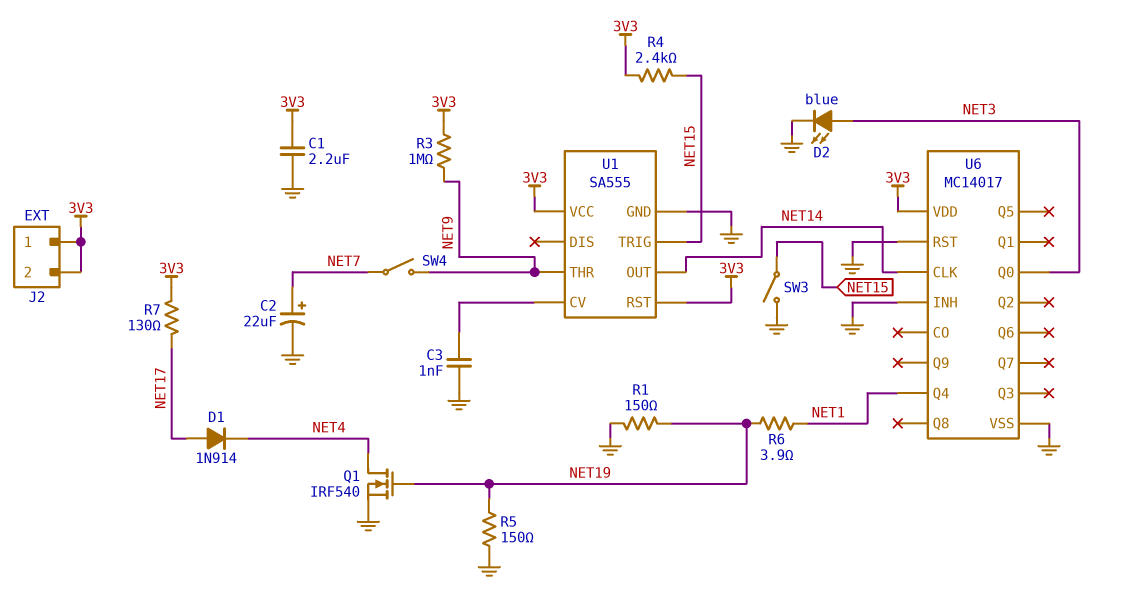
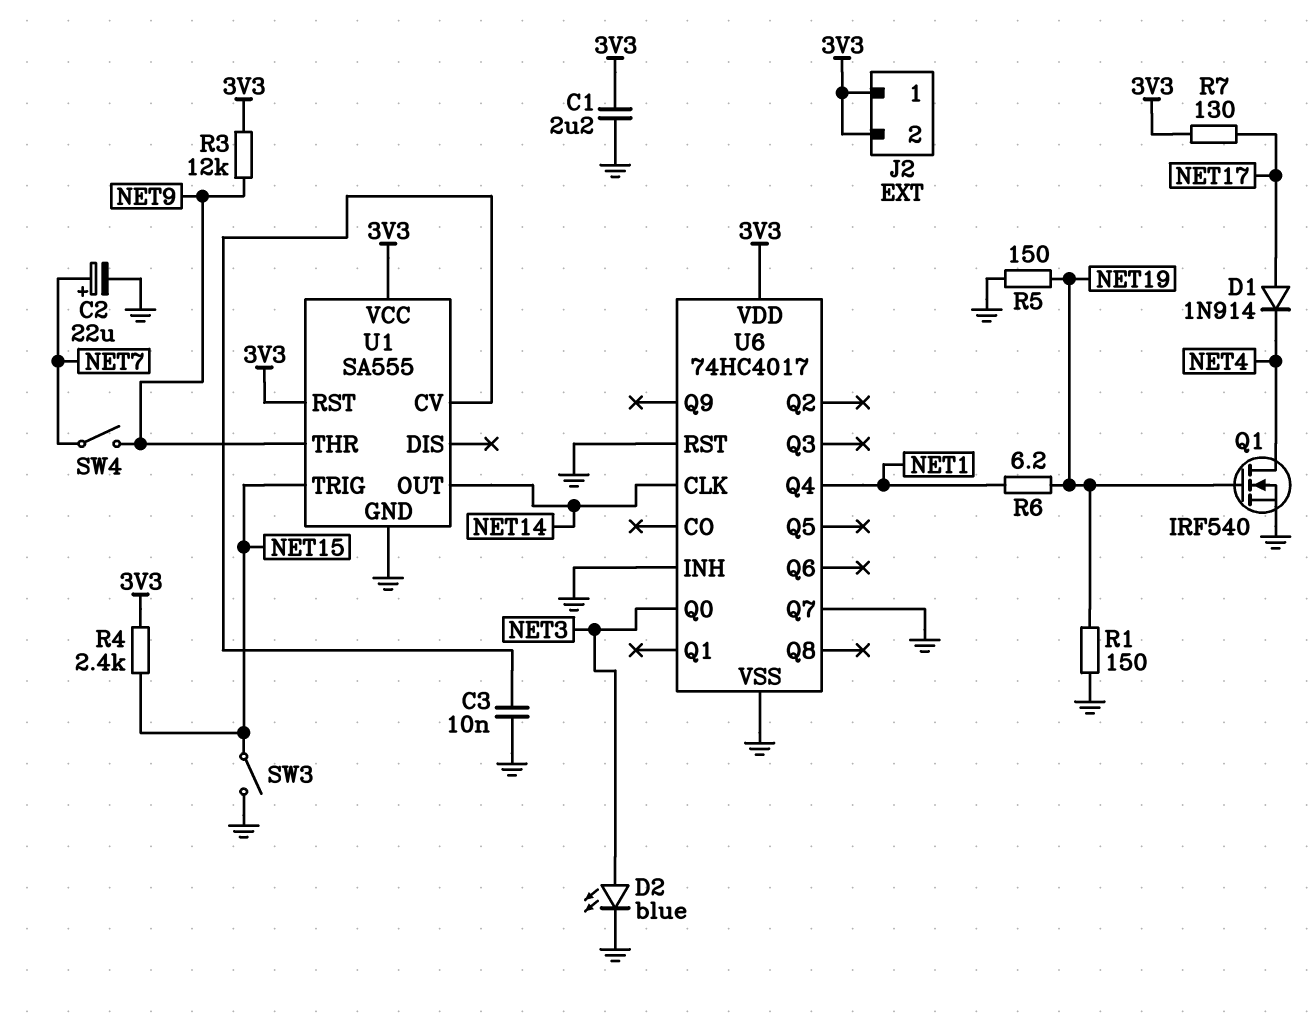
C3: 1nF (GND, U1/CV) -> 10nF (GND, U1/CV)
R3: 1M (3V3, NET9) -> 12k (3V3, NET9)
R6: 3.9 (NET1, NET19) -> 6.2 (NET1, NET19)
U6: MC14017 -> 74HC4017
U6 pin Q7: none -> GND

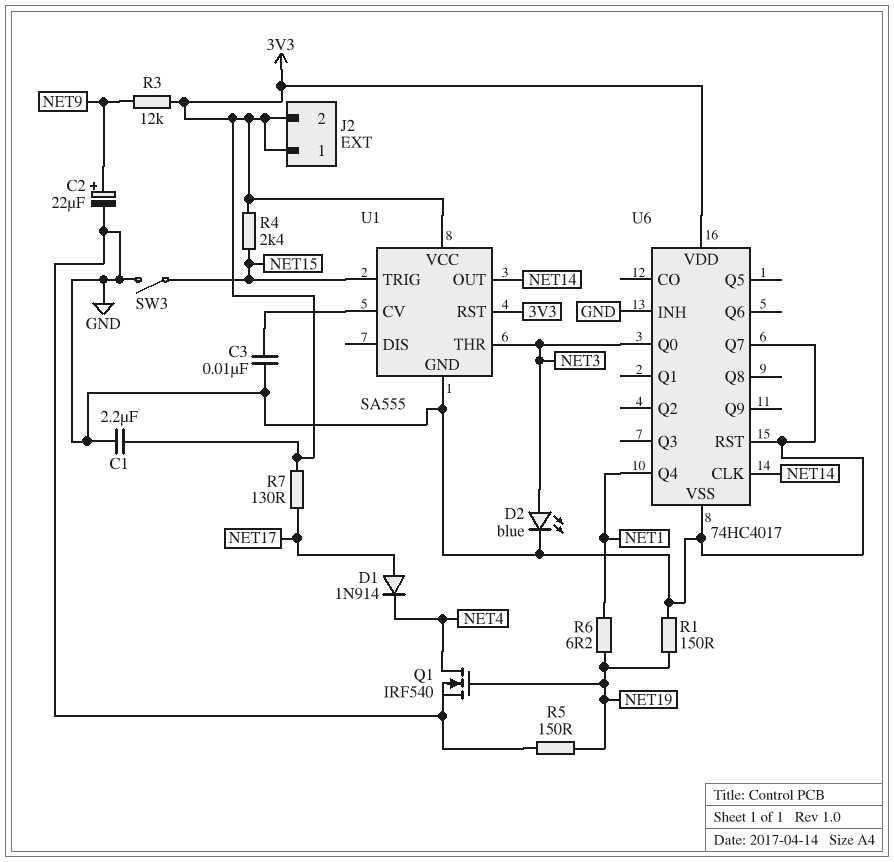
C2: 22uF (plus NET7, minus GND) -> 22uF (plus NET9, minus GND)
SW4: switch (NET7, NET9) -> none
U1 pin THR: NET9 -> NET3

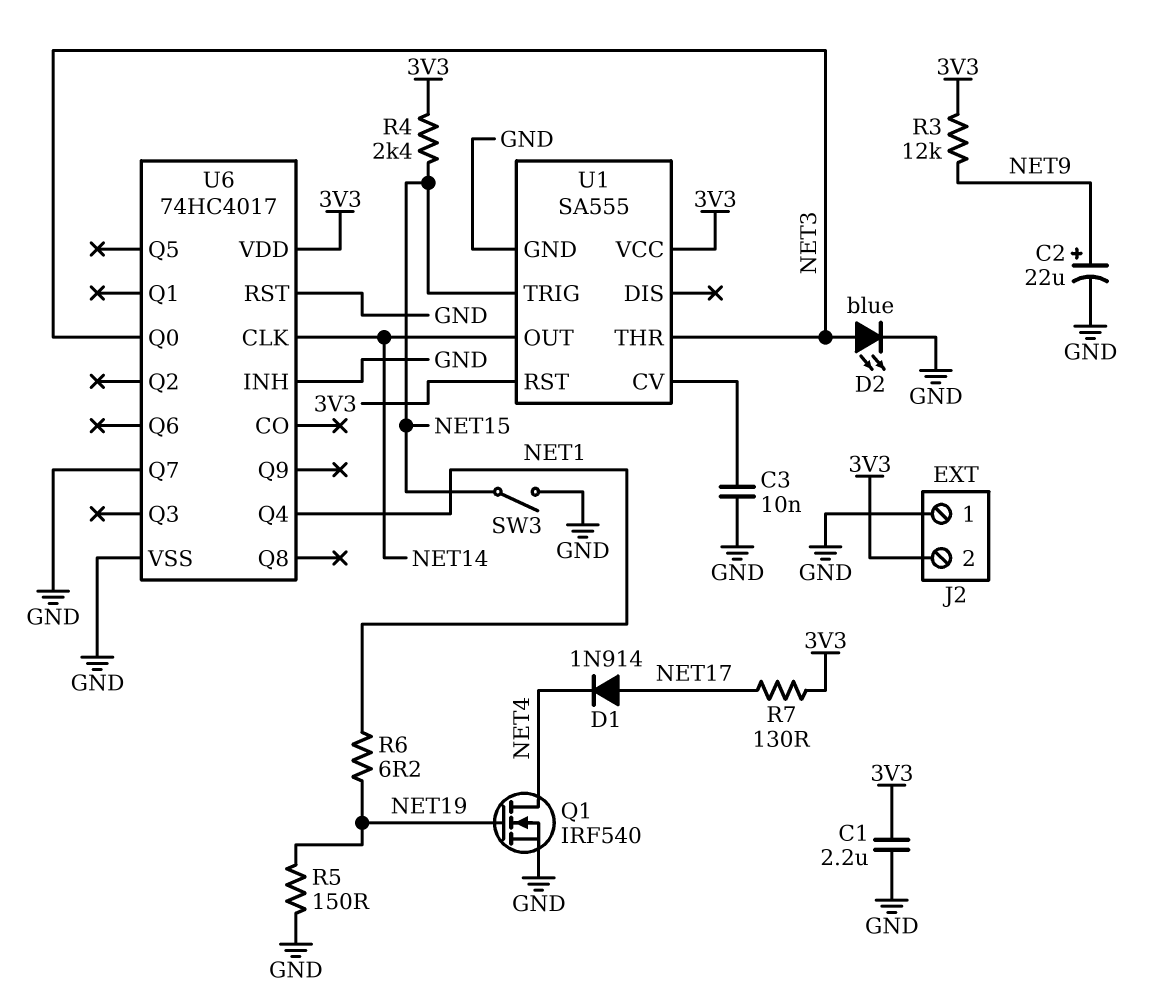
J2 pin 1: 3V3 -> GND
R1: 150 (GND, NET19) -> none

